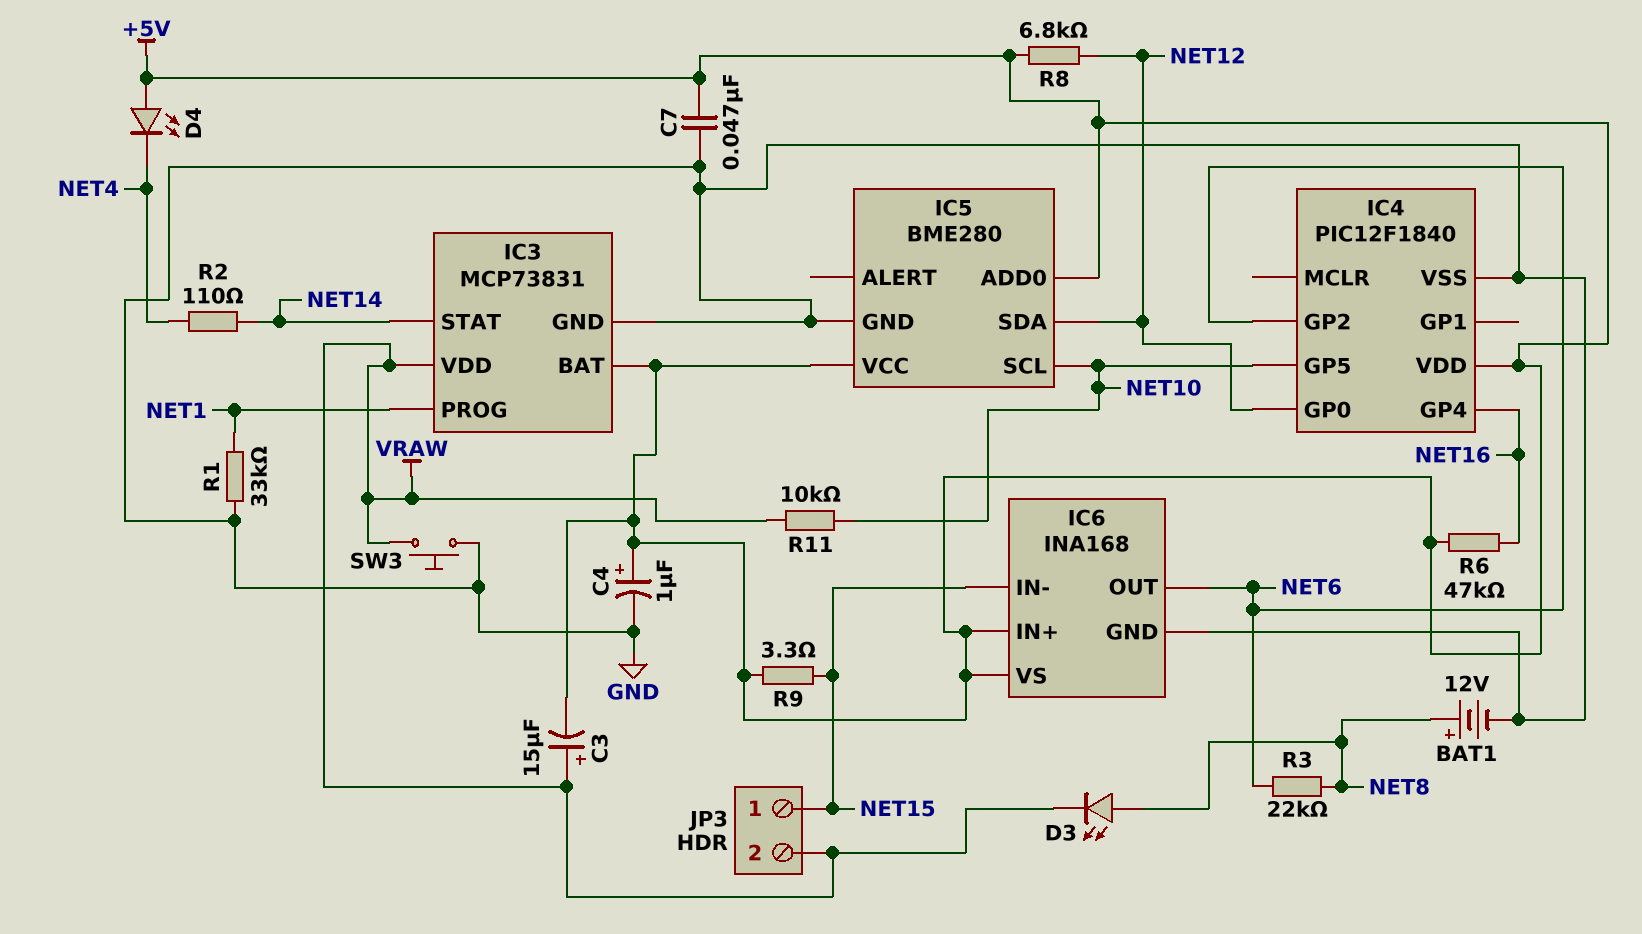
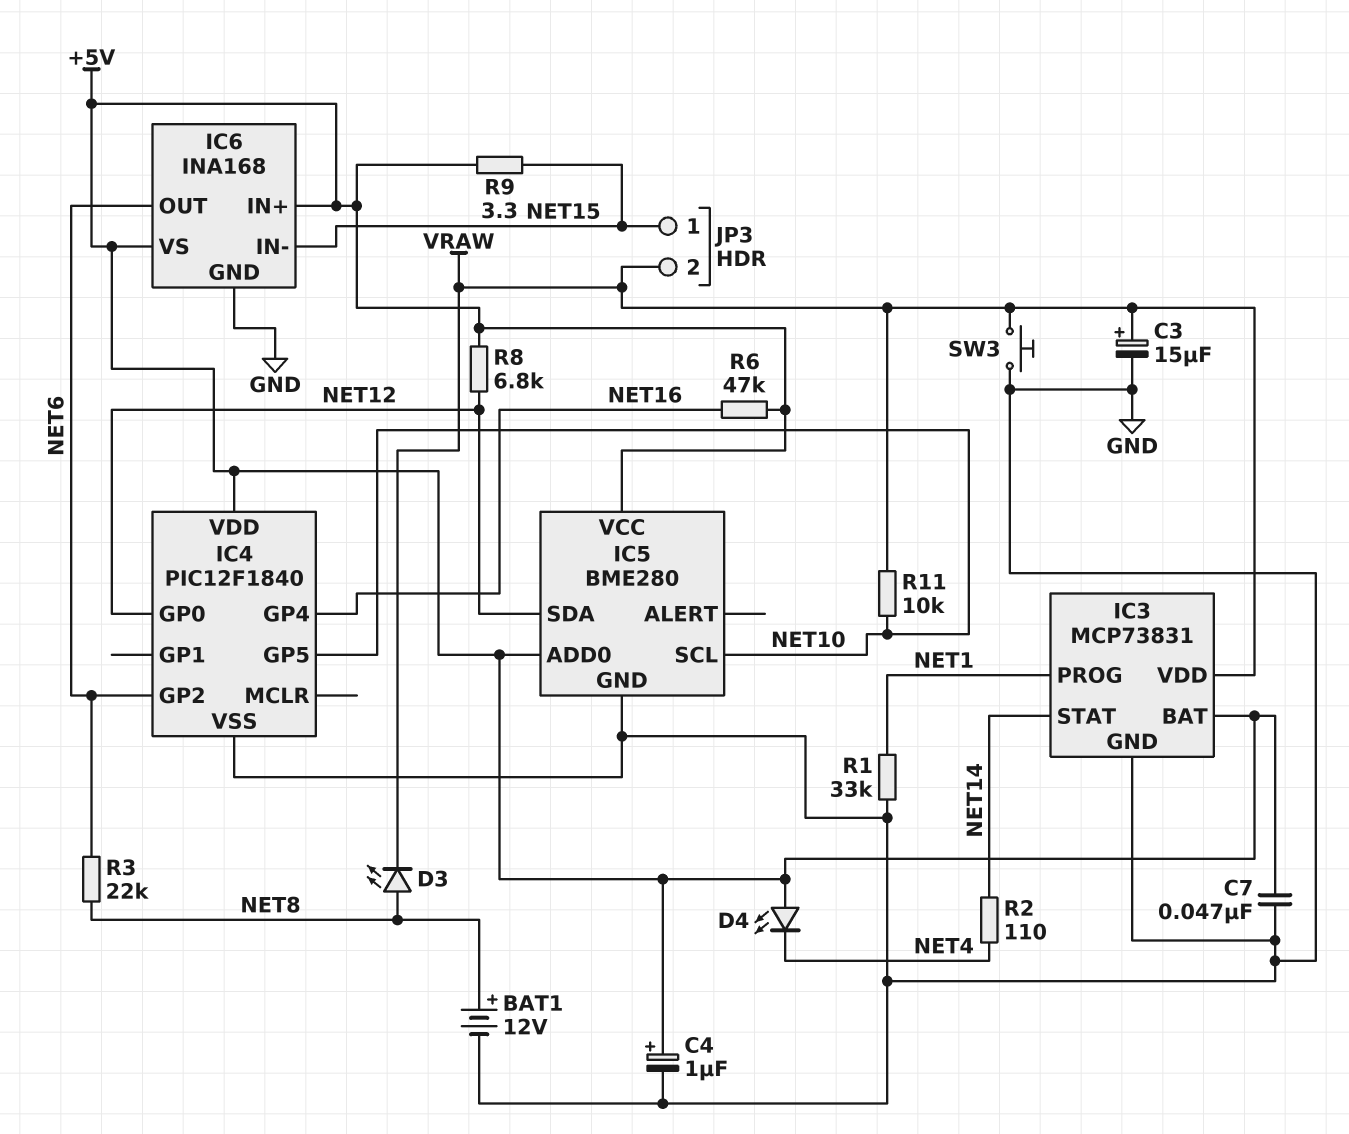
C3: 15uF (plus VRAW, minus +5V) -> 15uF (plus VRAW, minus GND)

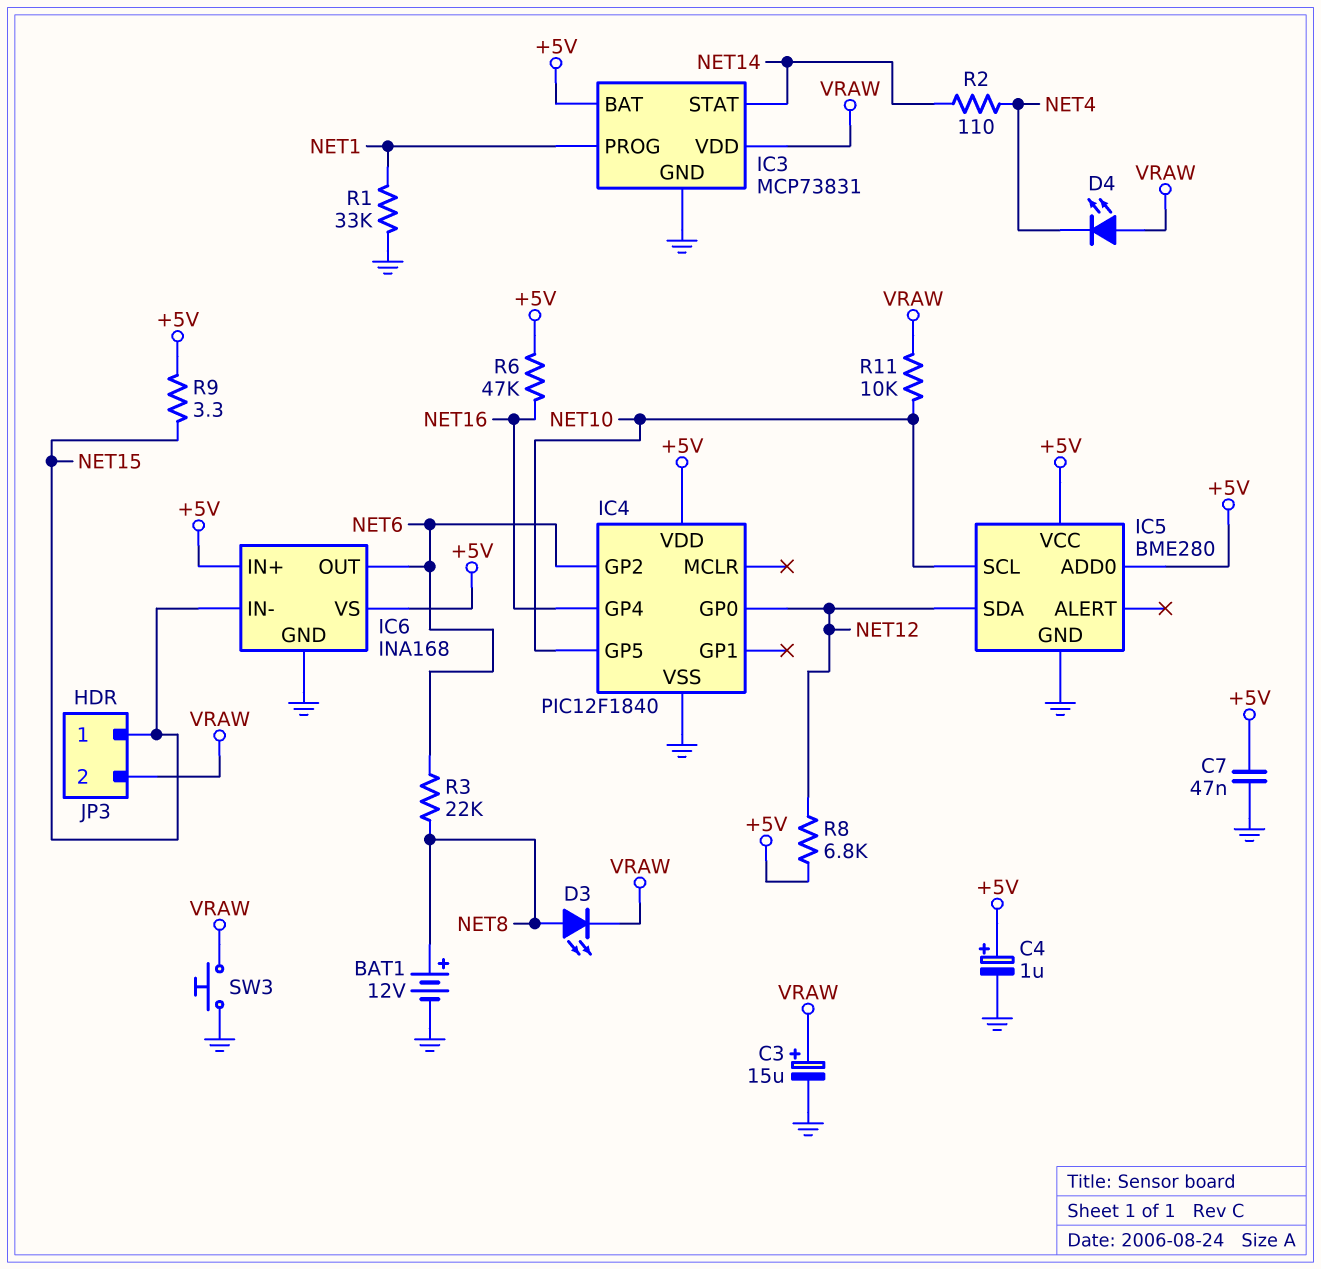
D4: LED (A +5V, K NET4) -> LED (A VRAW, K NET4)

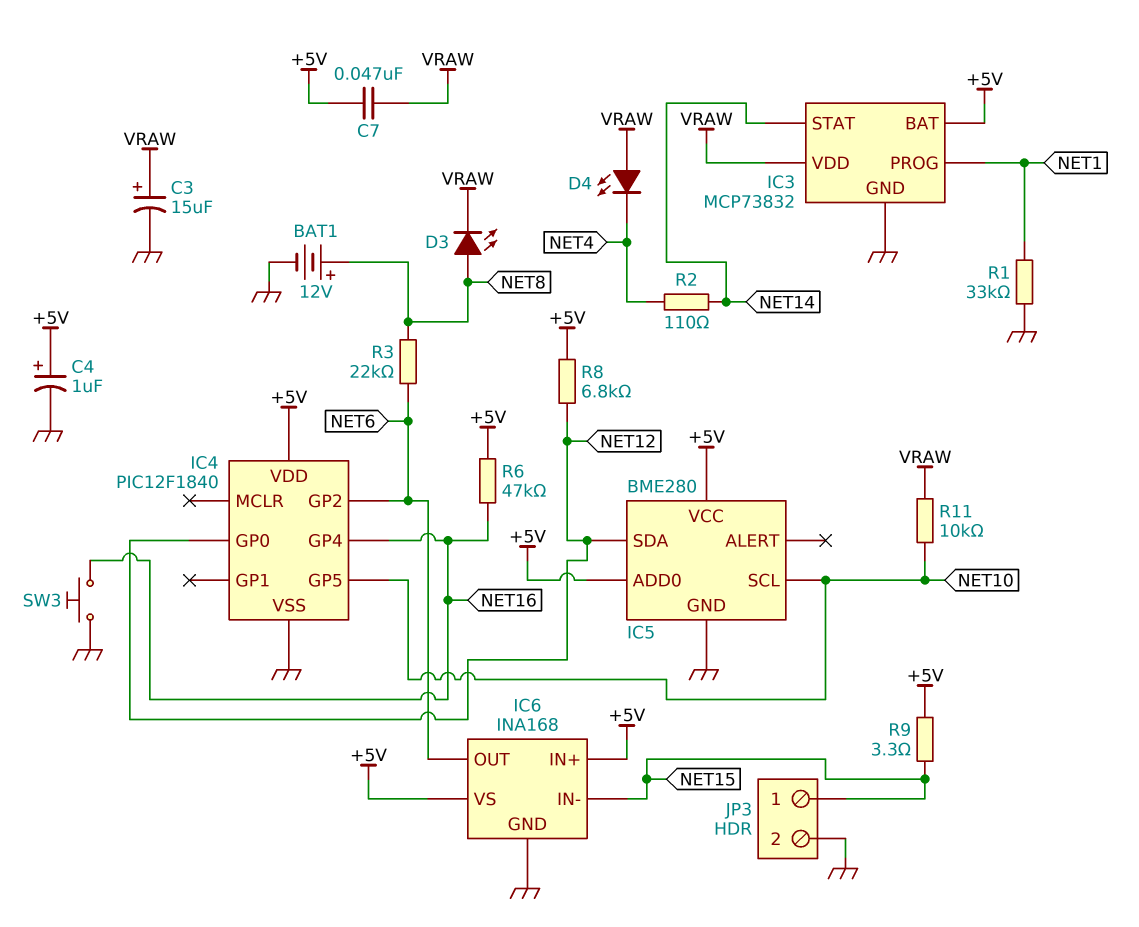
C7: 47nF (+5V, GND) -> 47nF (+5V, VRAW)
IC3: MCP73831 -> MCP73832
JP3 pin 2: VRAW -> GND
SW3: button (GND, VRAW) -> button (GND, NET16)

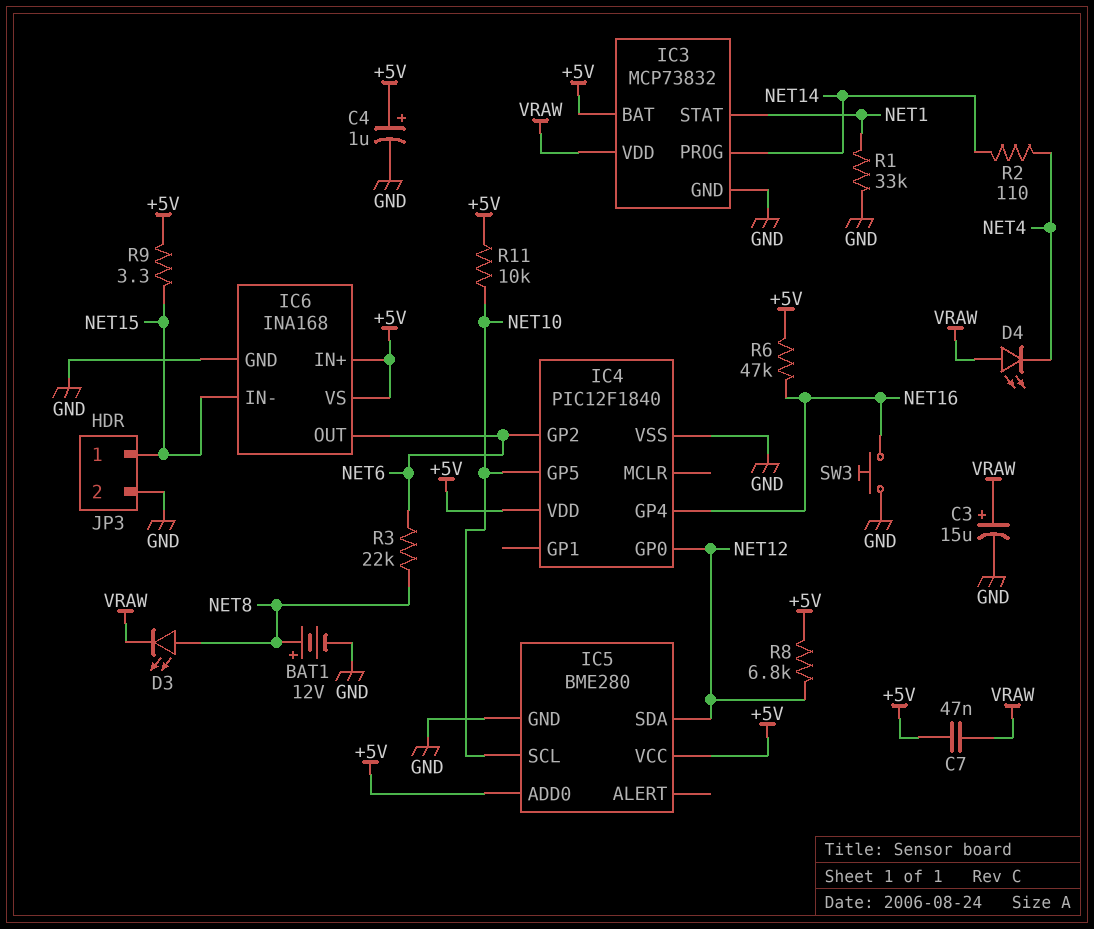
IC3 pin PROG: NET1 -> NET14
IC3 pin STAT: NET14 -> NET1
R11: 10k (NET10, VRAW) -> 10k (+5V, NET10)

